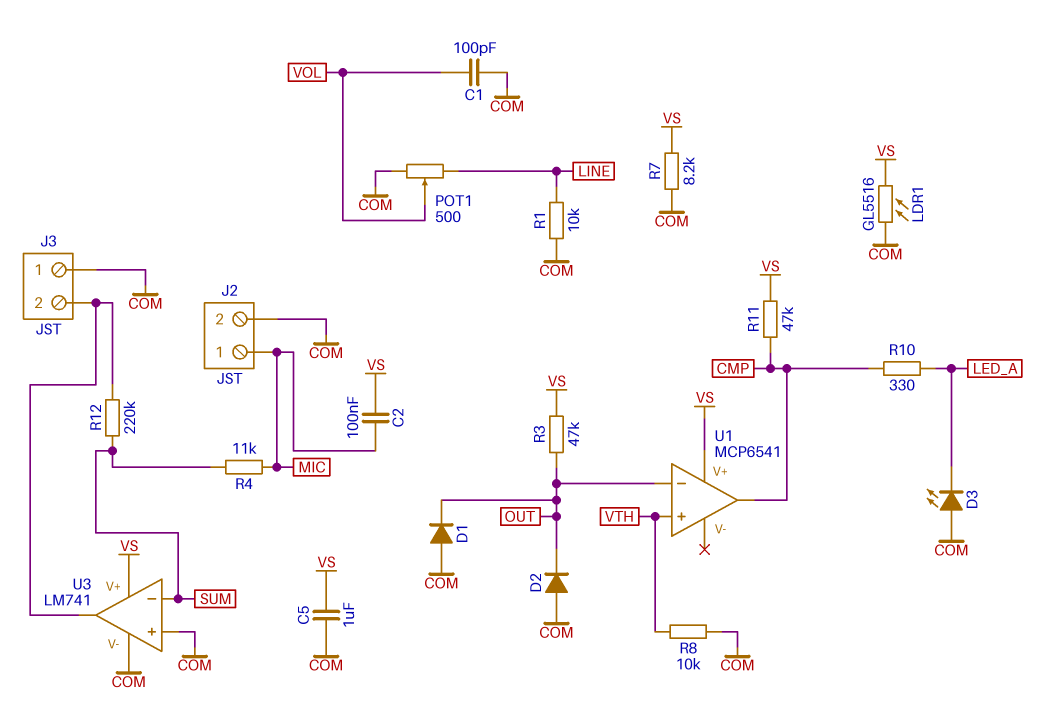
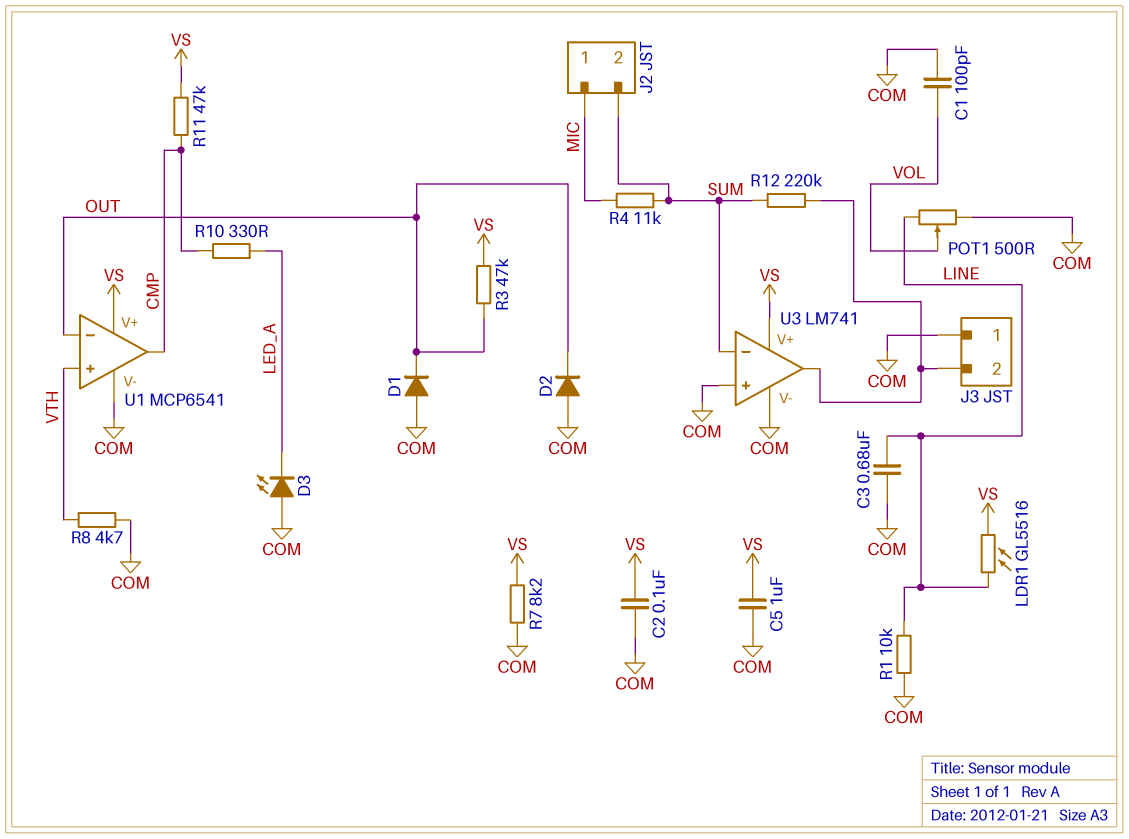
C2: 100nF (MIC, VS) -> 100nF (COM, VS)
C3: none -> 680nF (COM, LINE)
J2 pin 2: COM -> SUM
LDR1: GL5516 (COM, VS) -> GL5516 (LINE, VS)
R8: 10k (COM, VTH) -> 4.7k (COM, VTH)
U1 pin V-: none -> COM

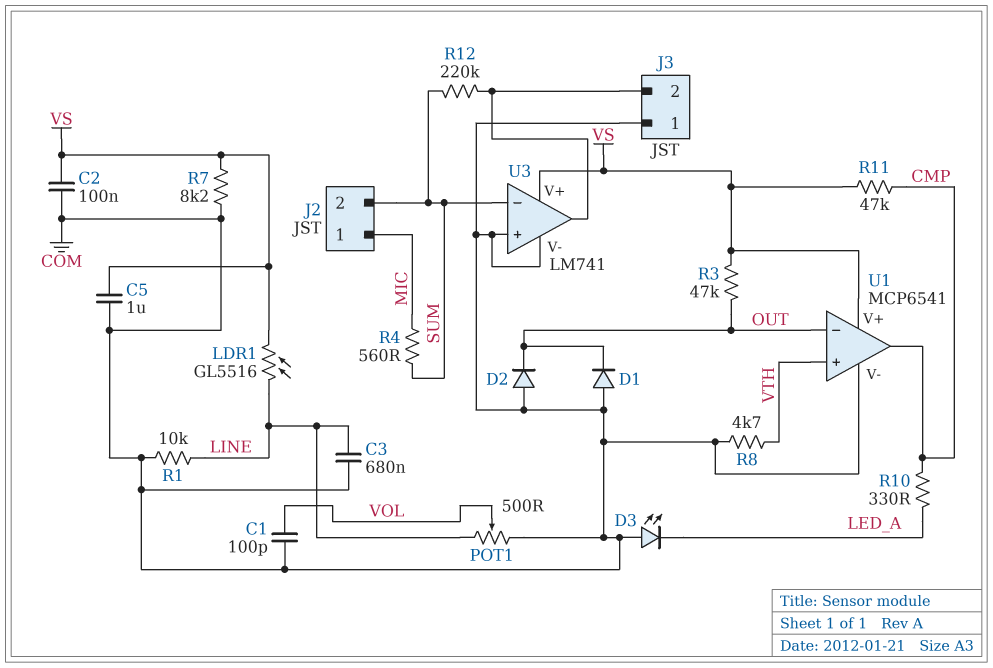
R4: 11k (MIC, SUM) -> 560 (MIC, SUM)

